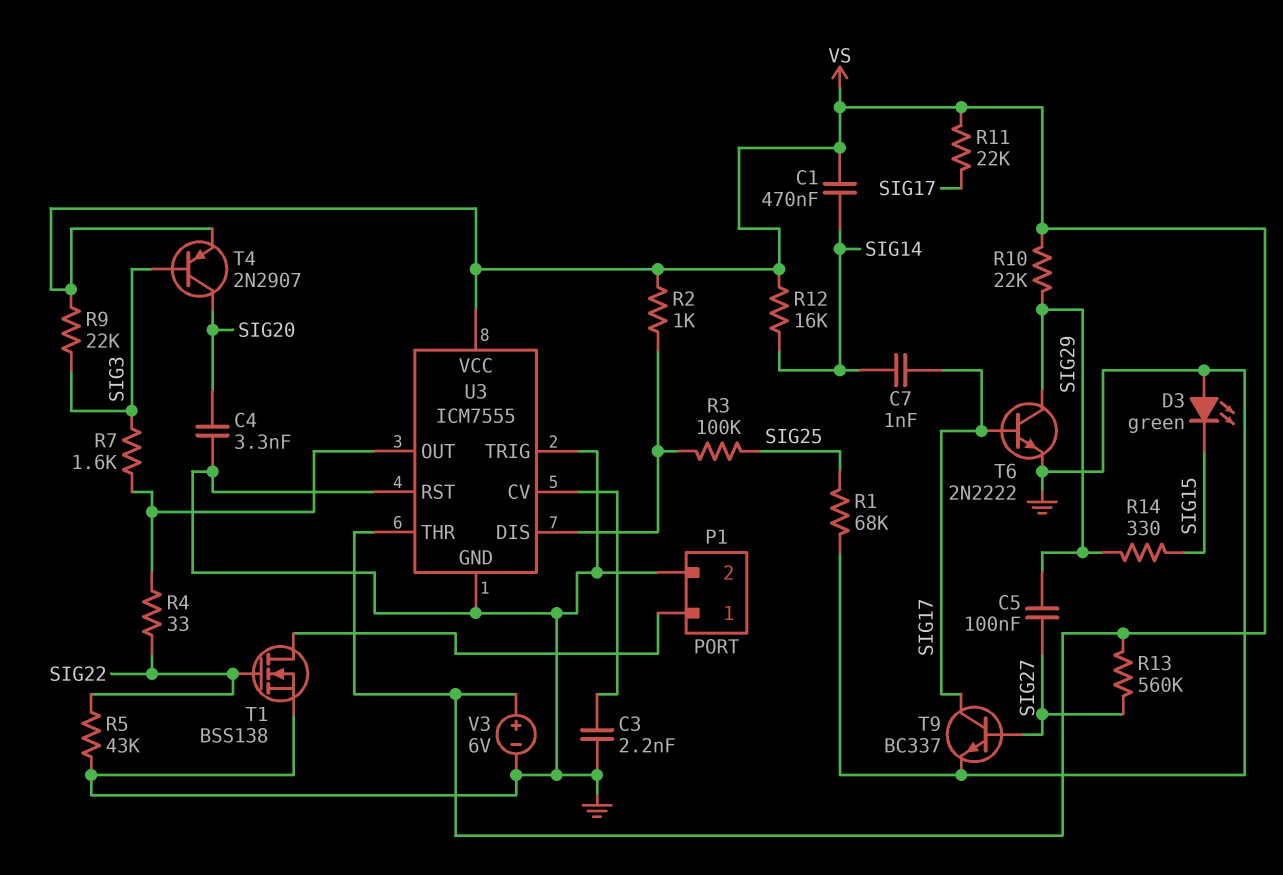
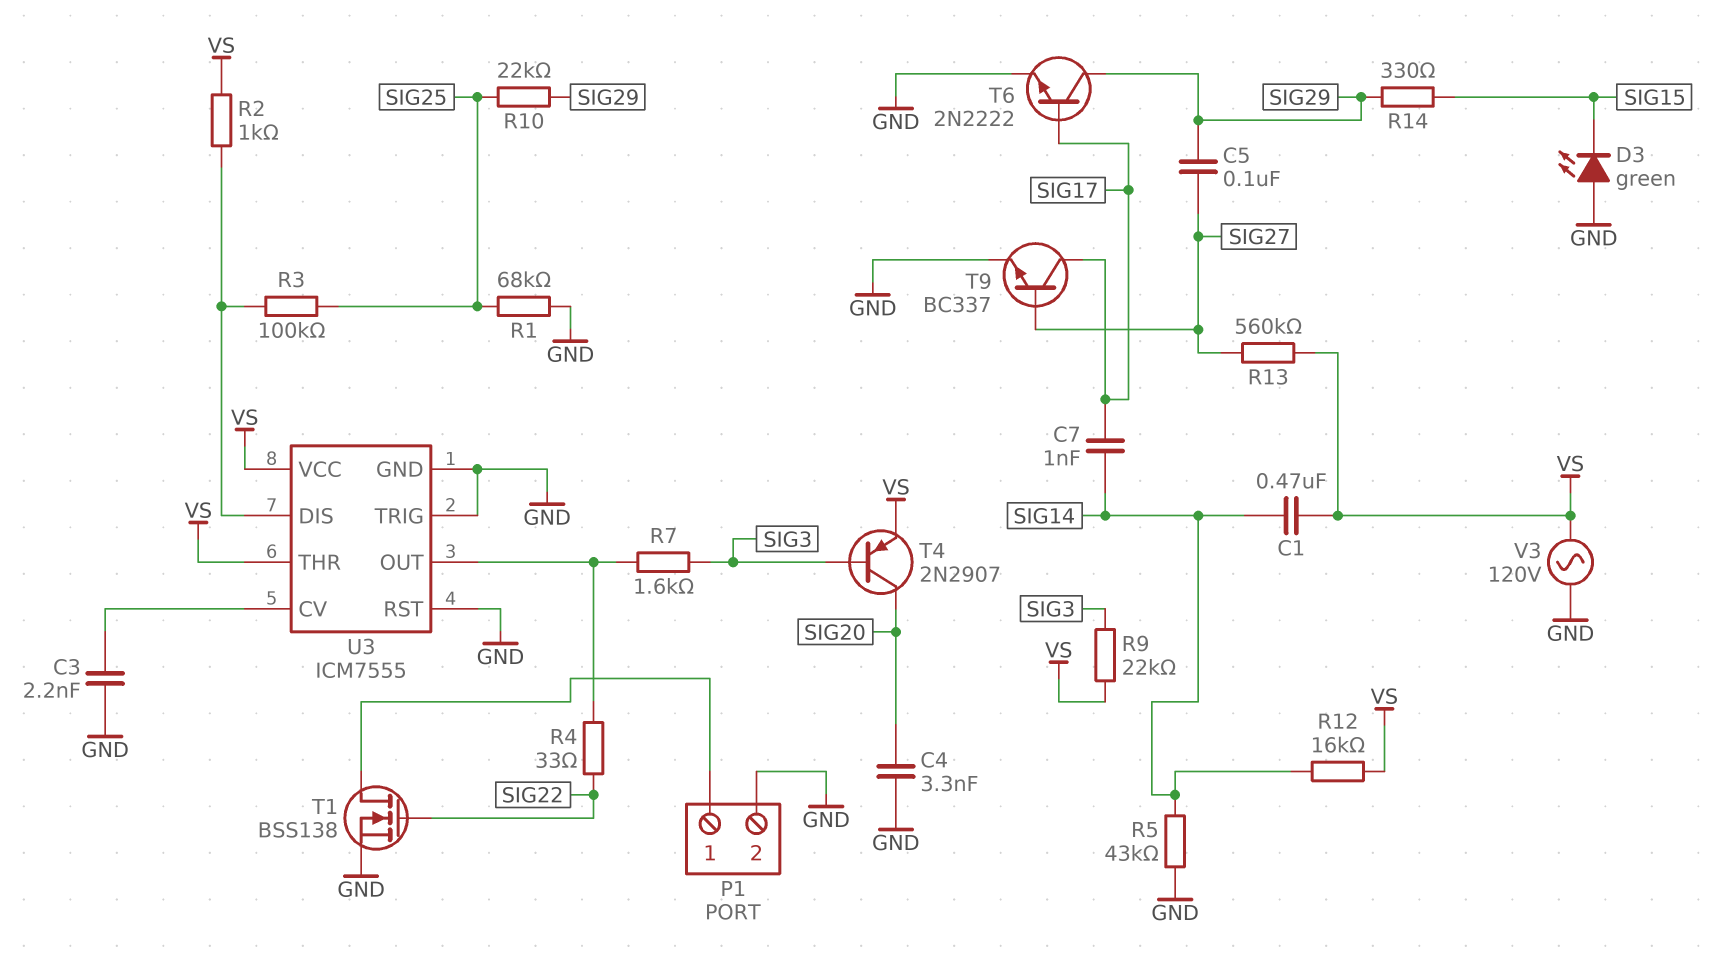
R5: 43k (GND, SIG22) -> 43k (GND, SIG14)
R10: 22k (SIG29, VS) -> 22k (SIG25, SIG29)
R11: 22k (SIG17, VS) -> none
V3: 6V (plus VS, minus GND) -> AC 120V (GND, VS)

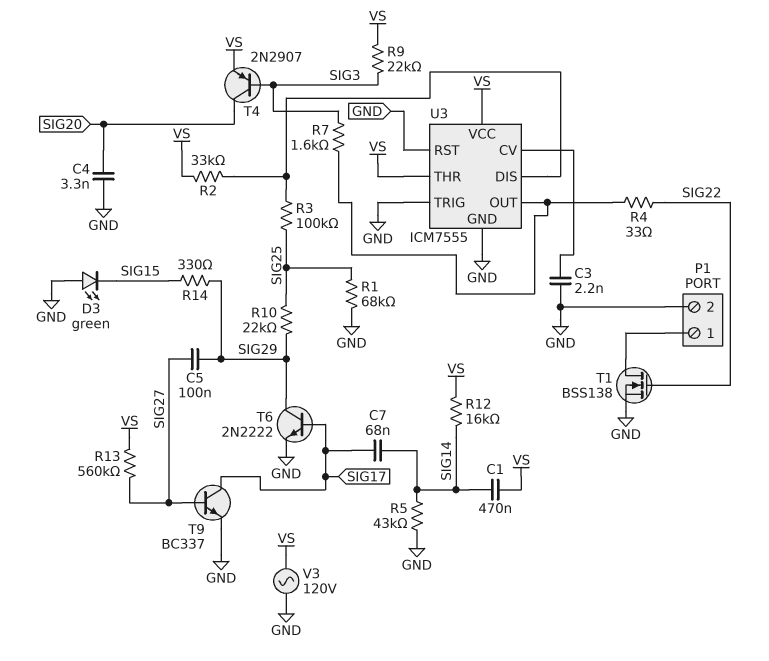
C7: 1nF (SIG14, SIG17) -> 68nF (SIG14, SIG17)
R2: 1k (U3/DIS, VS) -> 33k (U3/DIS, VS)

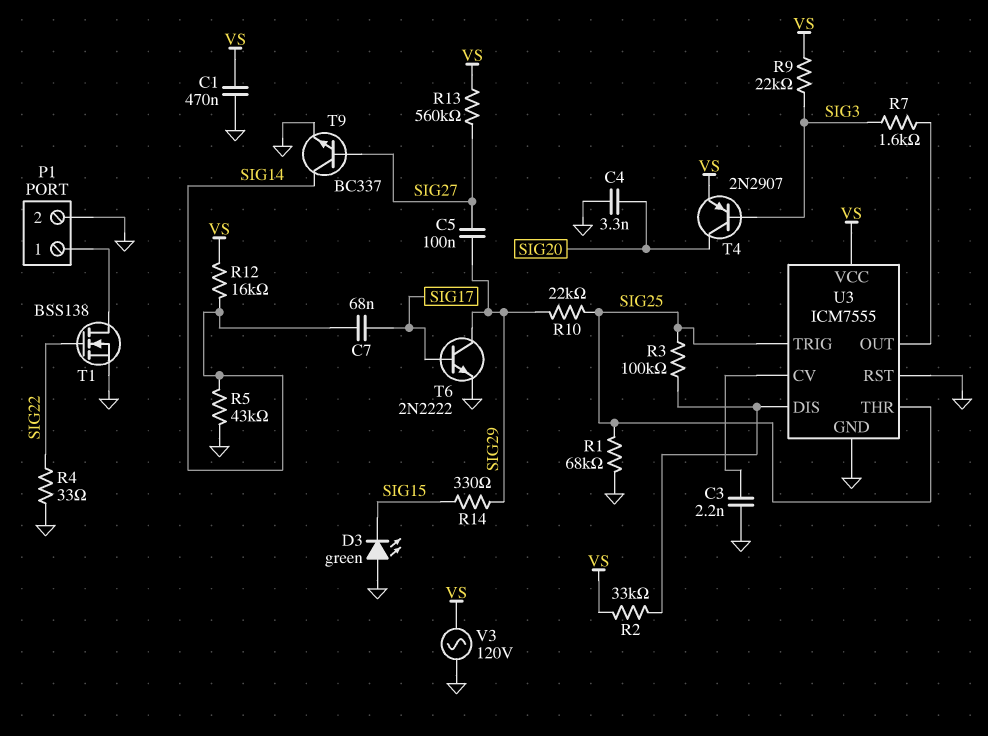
C1: 470nF (SIG14, VS) -> 470nF (GND, VS)
R4: 33 (SIG22, U3/OUT) -> 33 (GND, SIG22)
T9: NPN BC337 (B SIG27, C SIG17, E GND) -> NPN BC337 (B SIG27, C SIG14, E GND)
U3 pin THR: VS -> SIG25
U3 pin TRIG: GND -> SIG25

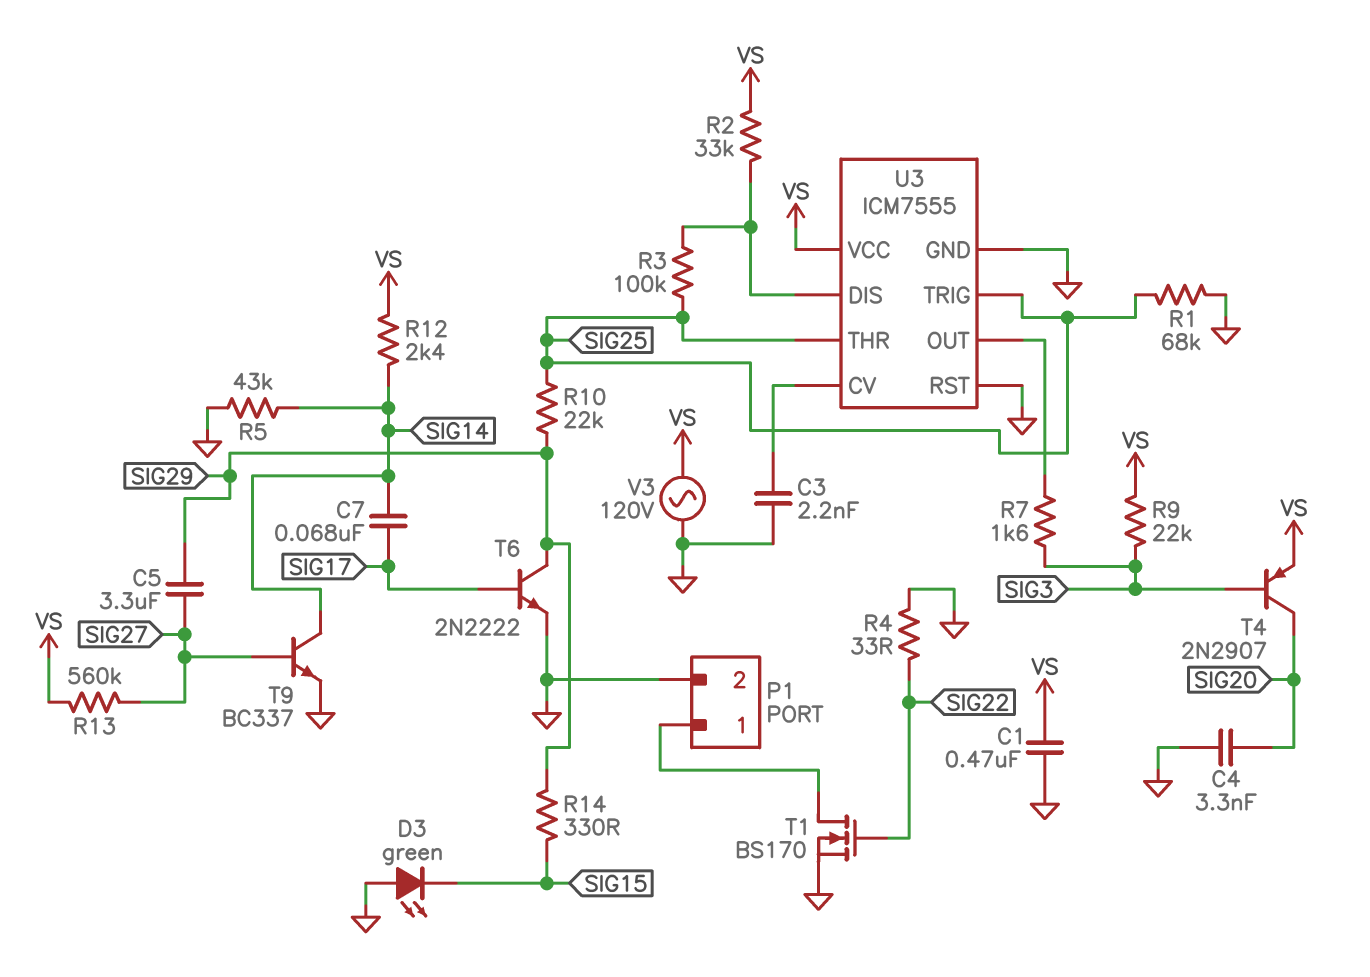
C5: 100nF (SIG27, SIG29) -> 3.3uF (SIG27, SIG29)
R12: 16k (SIG14, VS) -> 2.4k (SIG14, VS)
T1: NMOS BSS138 (G SIG22, D P1/1, S GND) -> NMOS BS170 (G SIG22, D P1/1, S GND)

